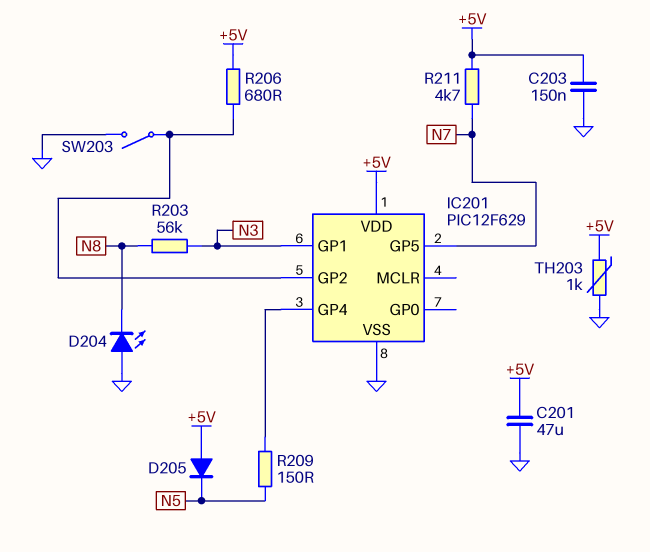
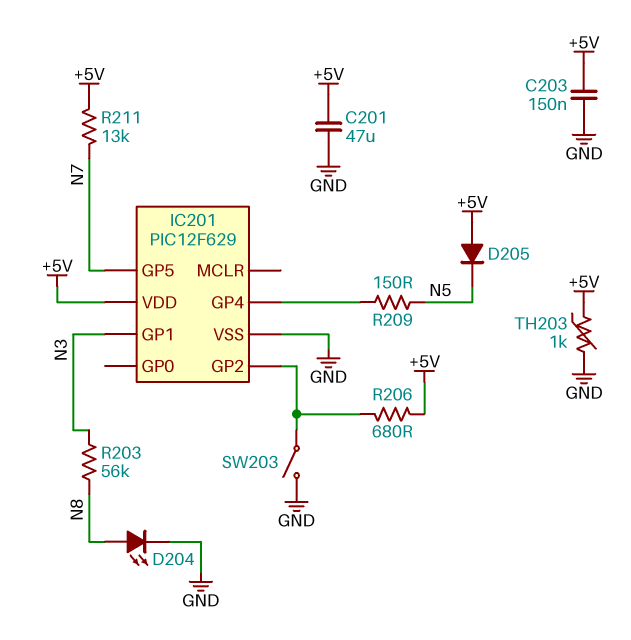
D204: LED (A GND, K N8) -> LED (A N8, K GND)
R211: 4.7k (+5V, N7) -> 13k (+5V, N7)

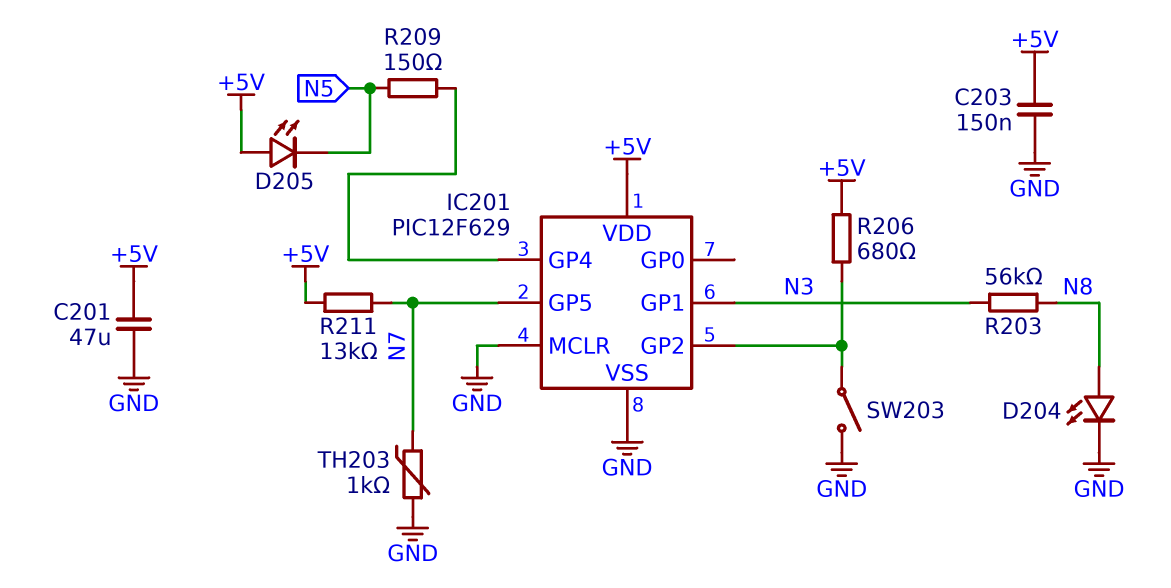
D205: diode (A +5V, K N5) -> LED (A +5V, K N5)
IC201 pin MCLR: none -> GND
TH203: 1k (+5V, GND) -> 1k (GND, N7)

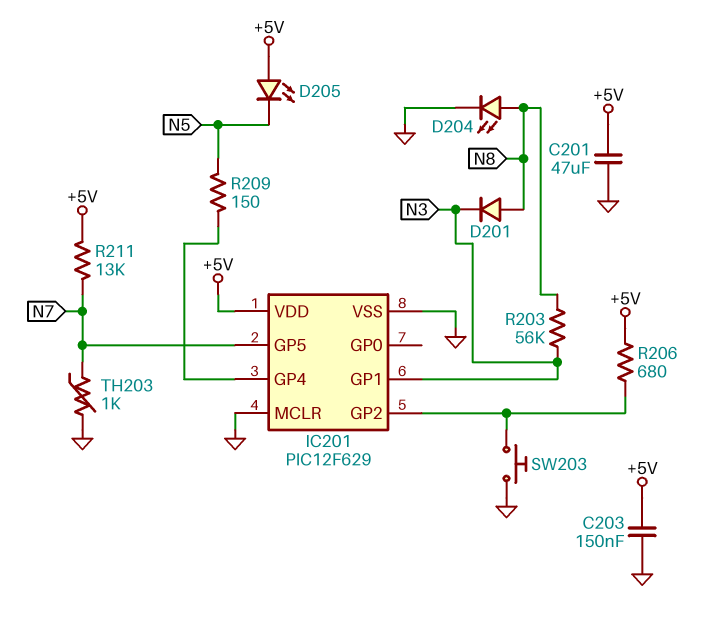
D201: none -> diode (A N8, K N3)
SW203: switch (GND, IC201/GP2) -> button (GND, IC201/GP2)

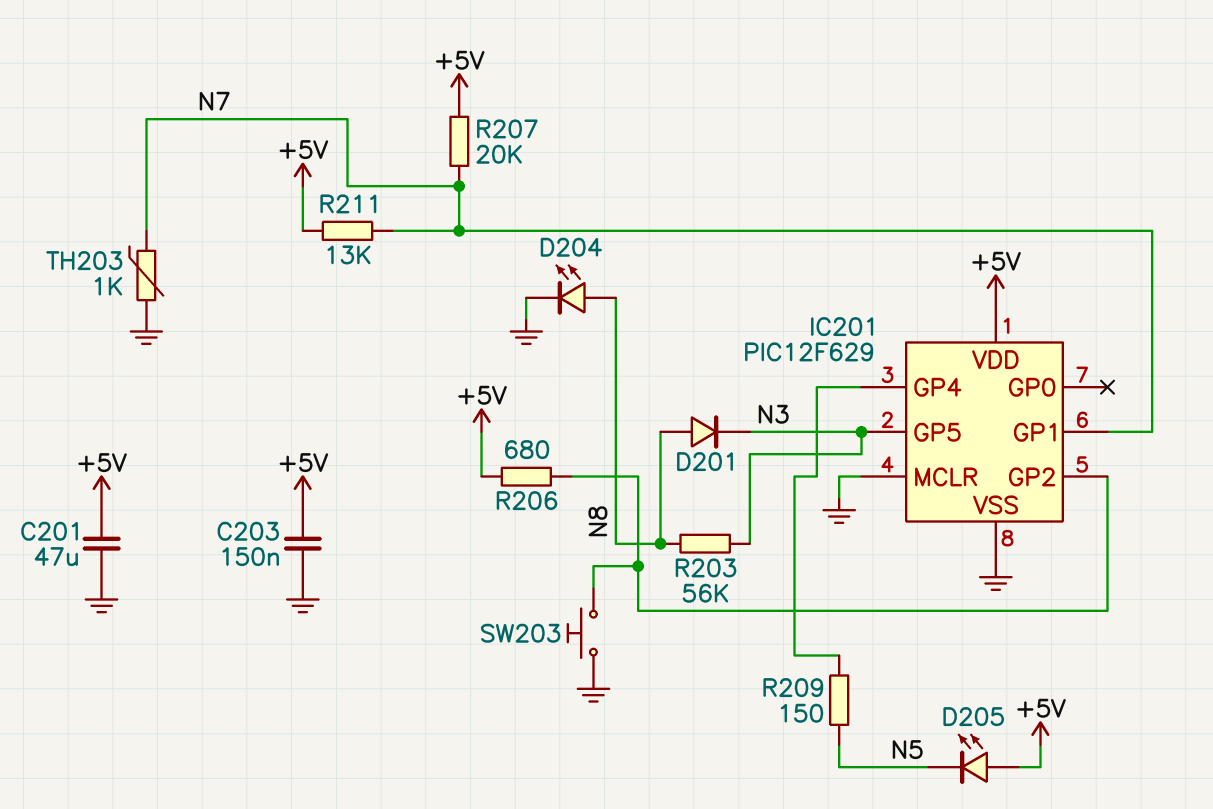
IC201 pin GP1: N3 -> N7
IC201 pin GP5: N7 -> N3
R207: none -> 20k (+5V, N7)

